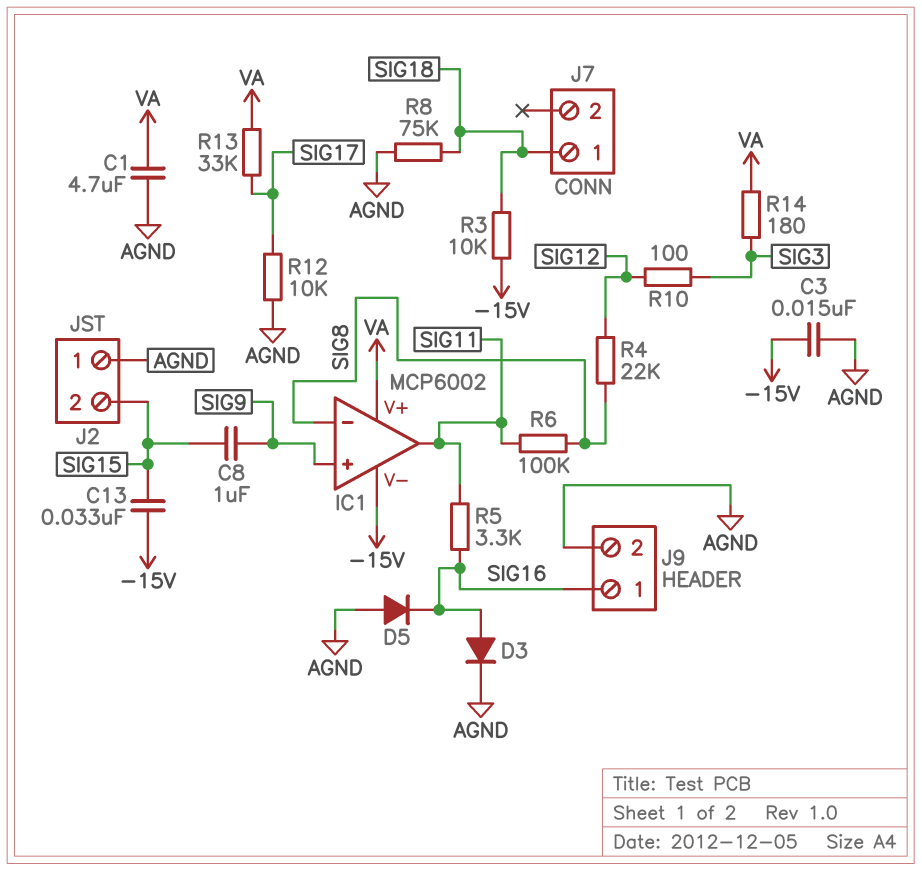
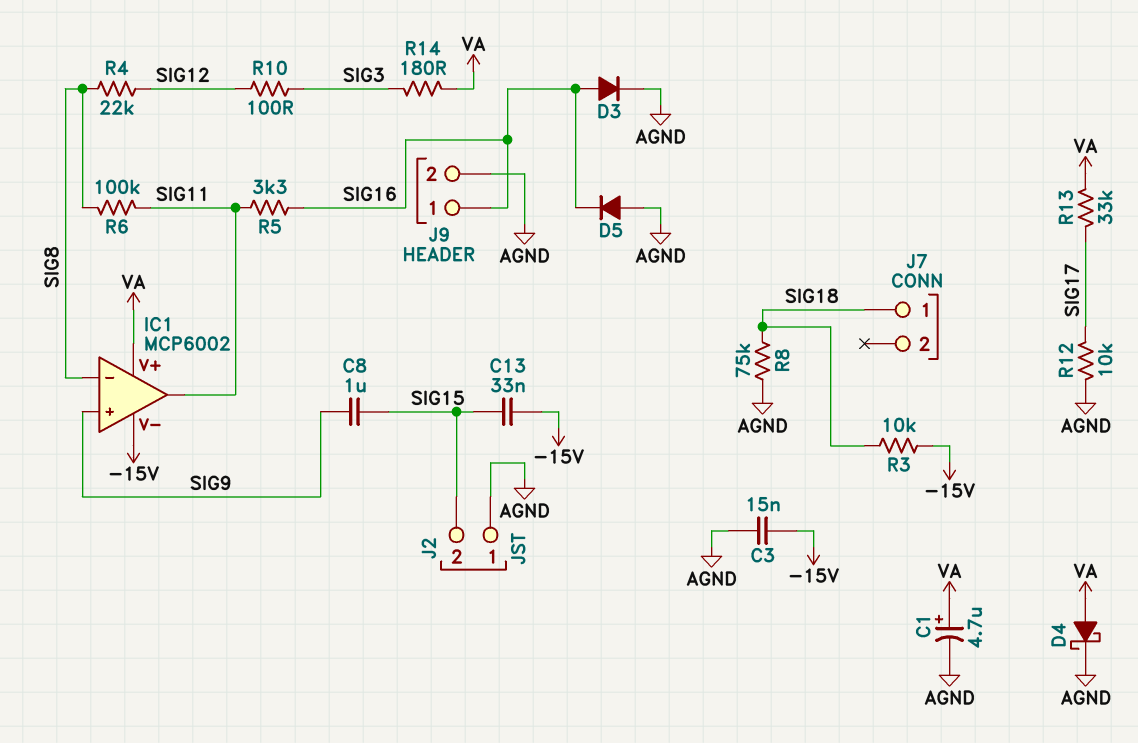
C1: 4.7uF (AGND, VA) -> 4.7uF (plus VA, minus AGND)
D4: none -> schottky (A VA, K AGND)

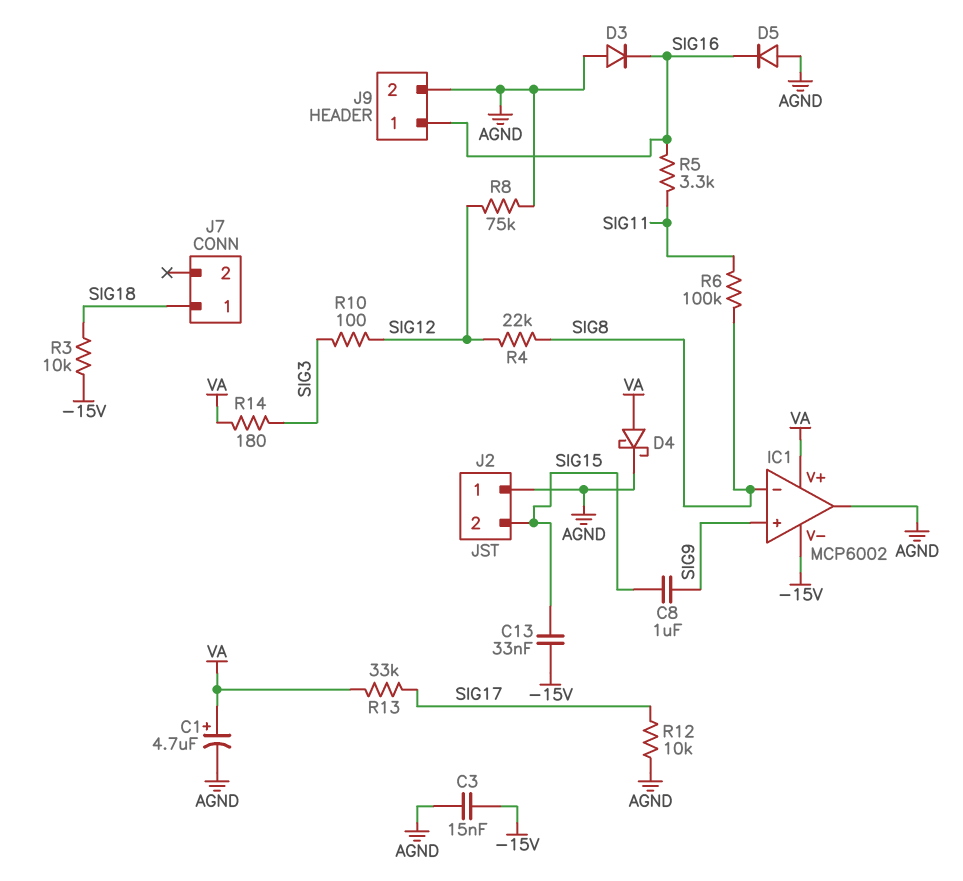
D3: diode (A SIG16, K AGND) -> diode (A AGND, K SIG16)
IC1 pin out: SIG11 -> AGND
R8: 75k (AGND, SIG18) -> 75k (AGND, SIG12)

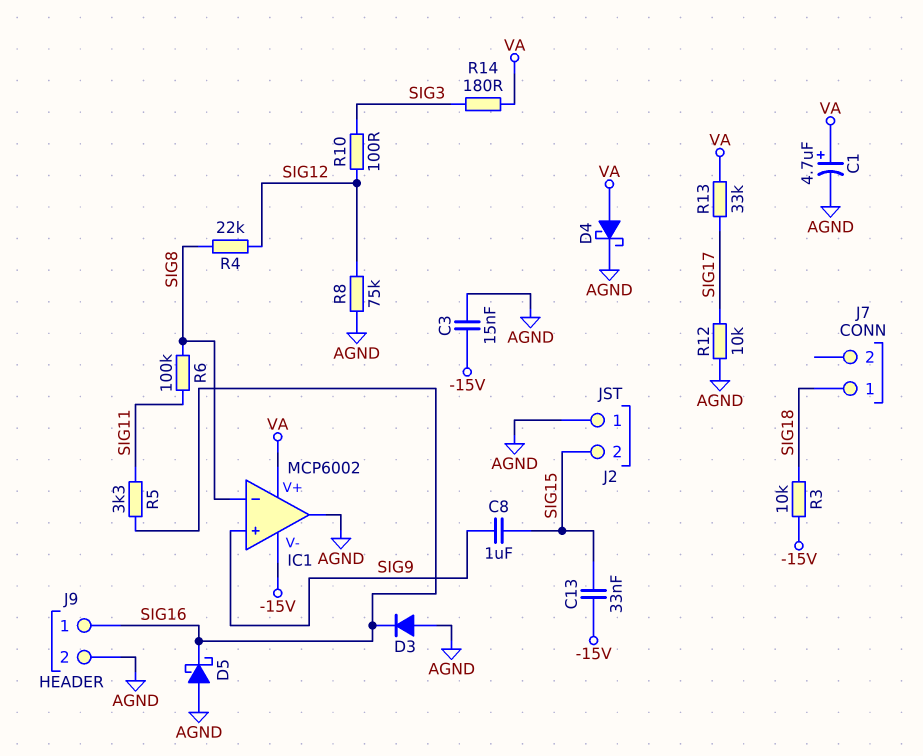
D5: diode (A AGND, K SIG16) -> schottky (A AGND, K SIG16)

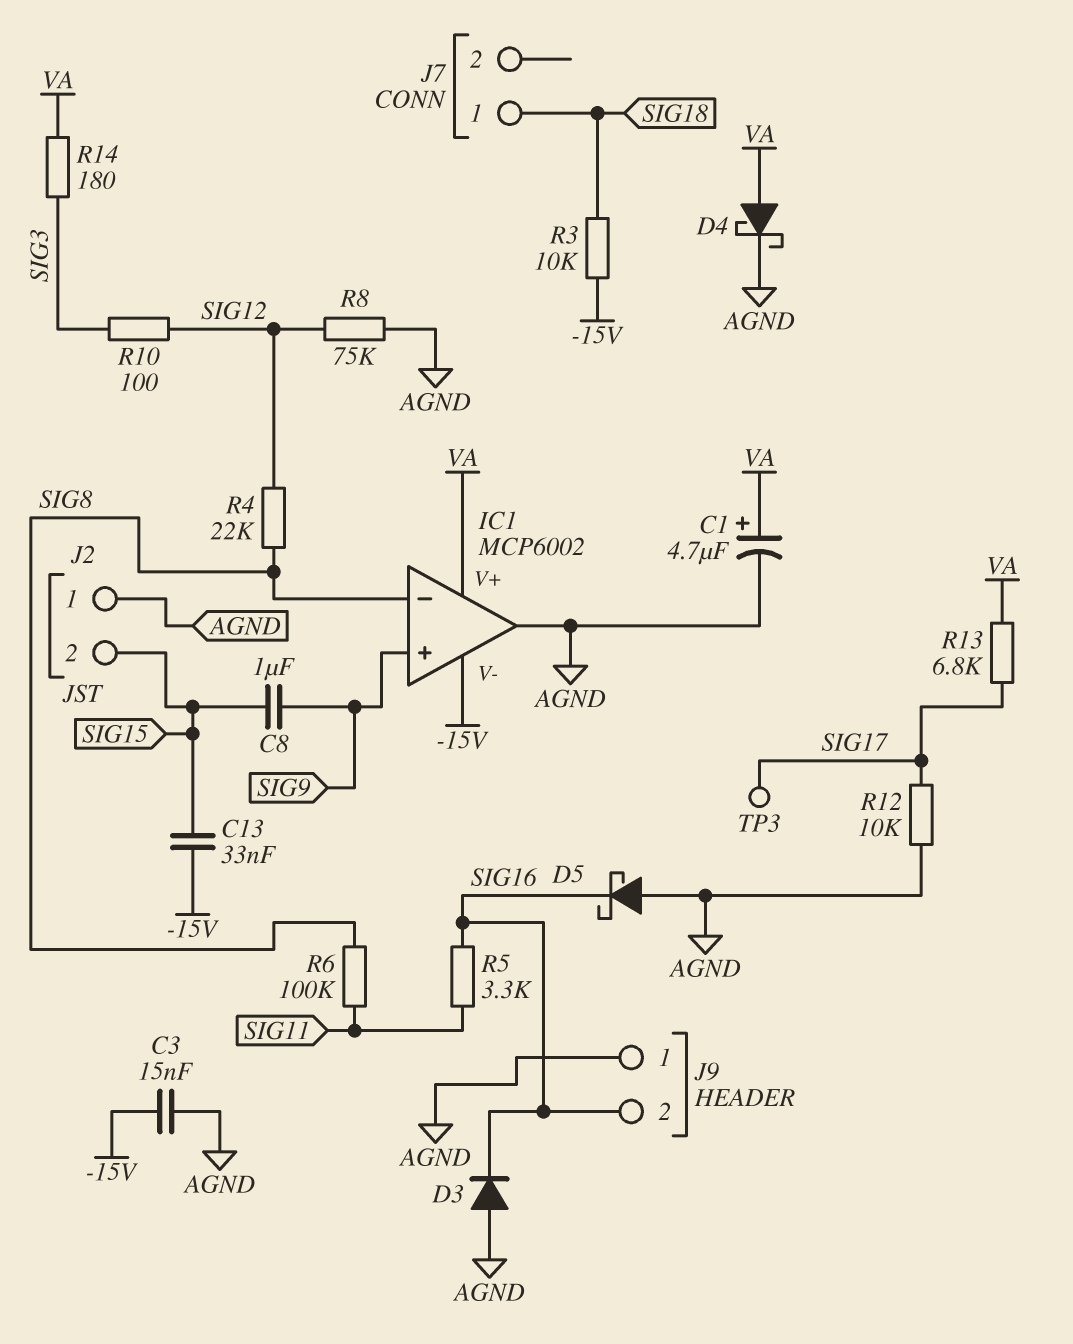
J9 pin 1: SIG16 -> AGND
J9 pin 2: AGND -> SIG16
R13: 33k (SIG17, VA) -> 6.8k (SIG17, VA)
TP3: none -> test point (SIG17)

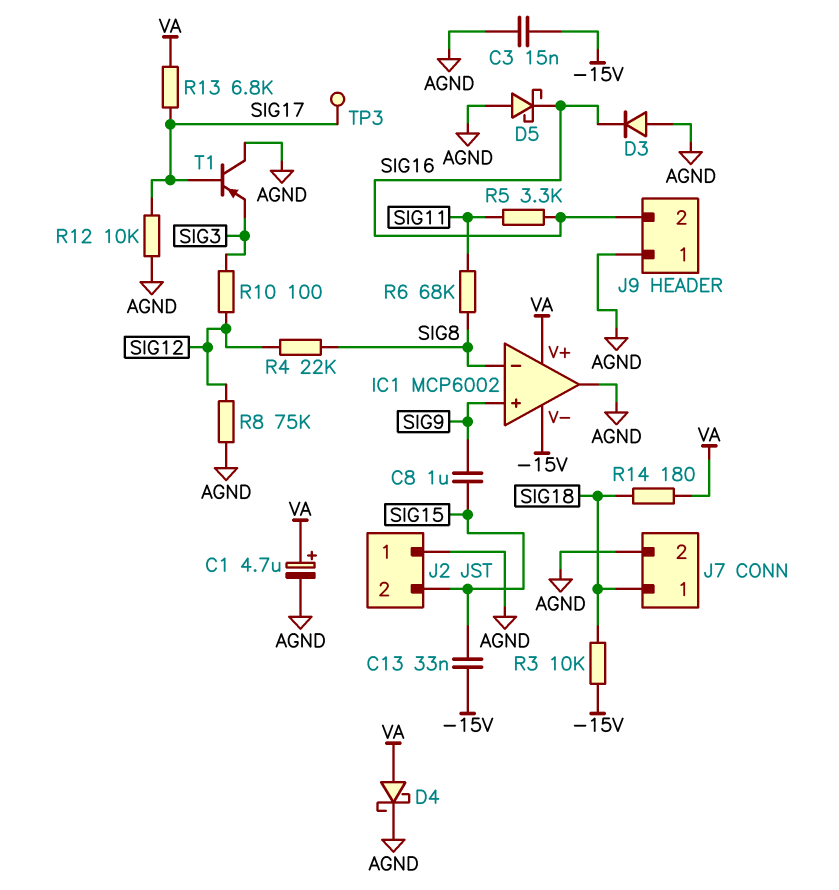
J7 pin 2: none -> AGND
R6: 100k (SIG8, SIG11) -> 68k (SIG8, SIG11)
R14: 180 (SIG3, VA) -> 180 (SIG18, VA)
T1: none -> PNP (B SIG17, C AGND, E SIG3)

